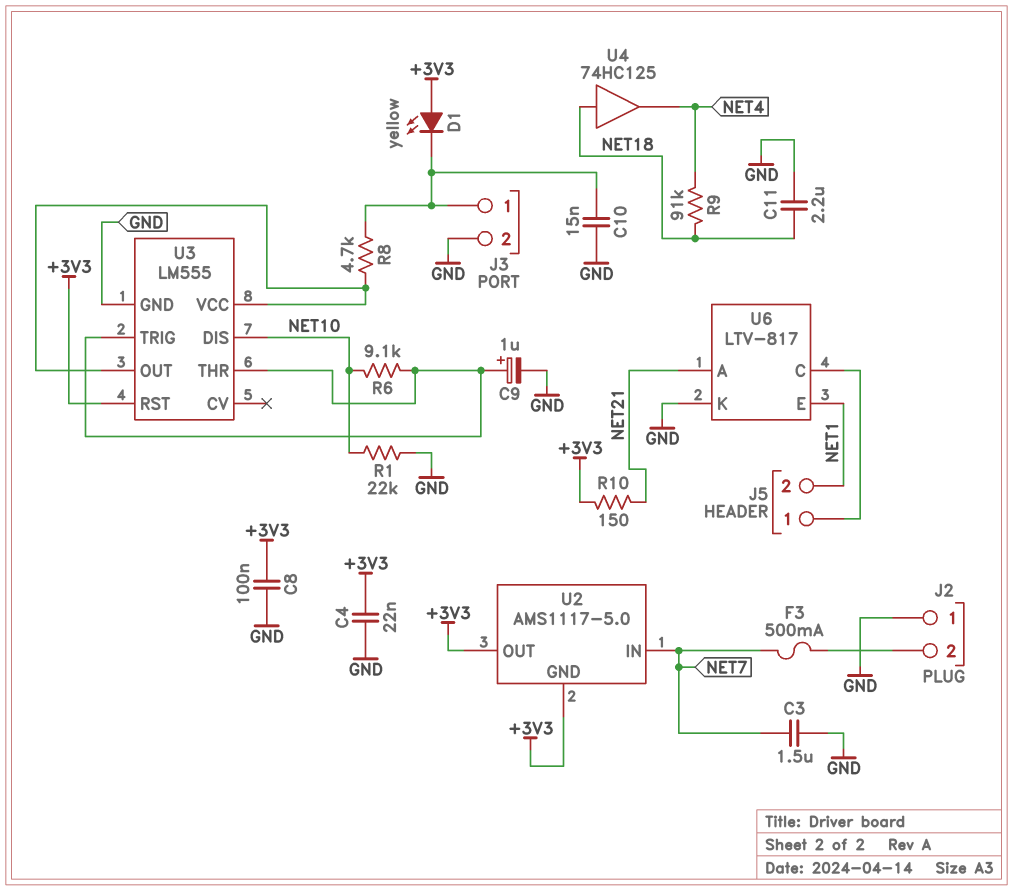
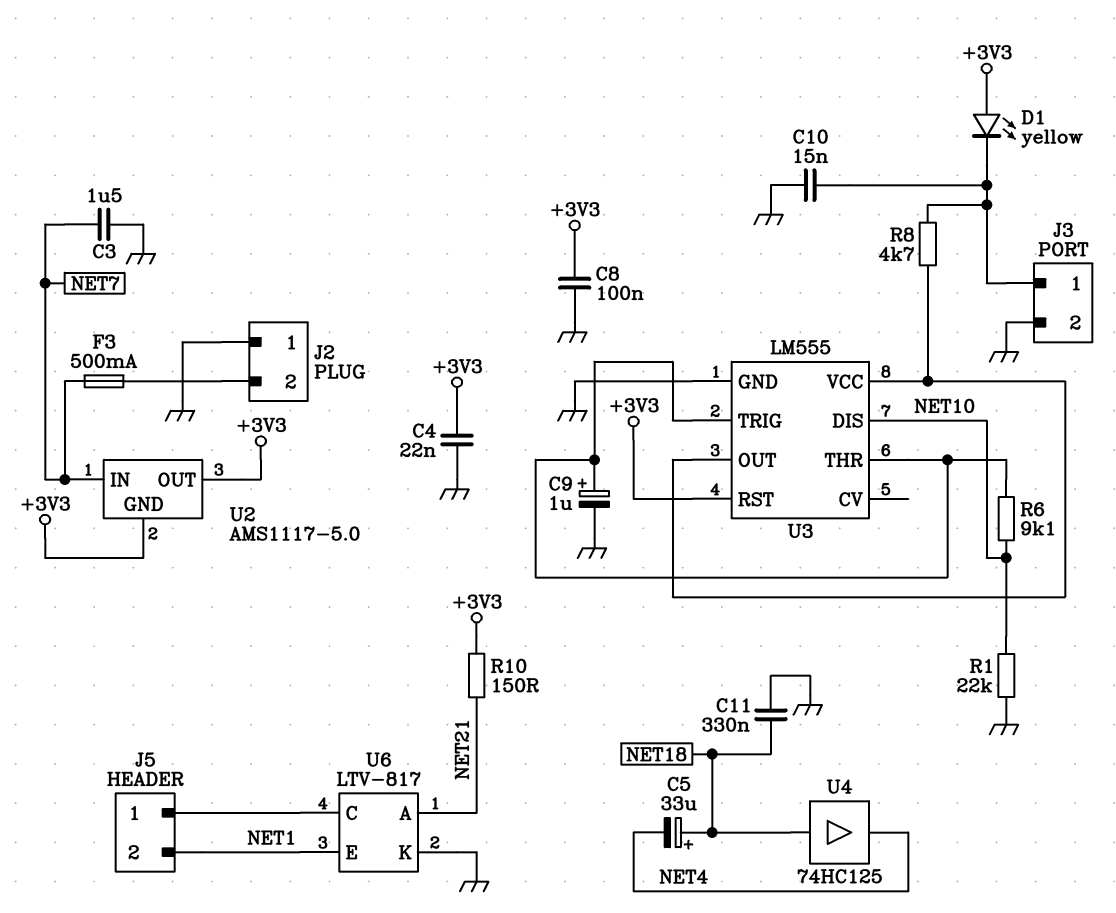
C5: none -> 33uF (plus NET18, minus NET4)
C11: 2.2uF (GND, NET18) -> 330nF (GND, NET18)
R9: 91k (NET4, NET18) -> none

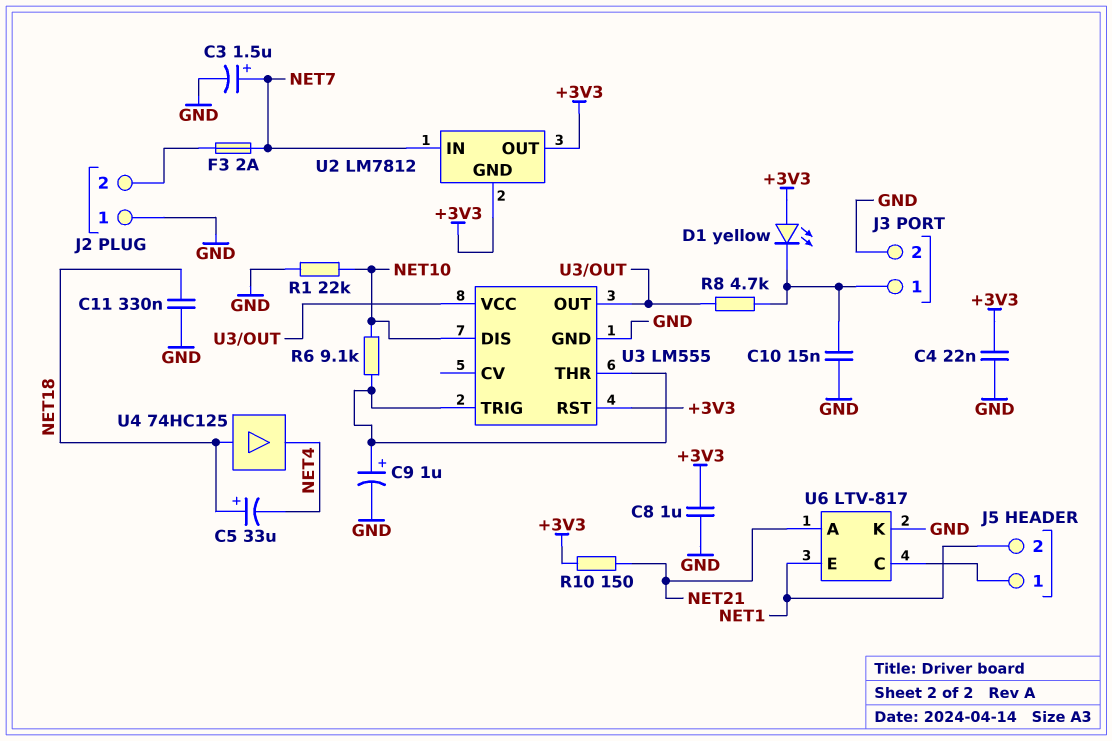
C3: 1.5uF (GND, NET7) -> 1.5uF (plus NET7, minus GND)
C8: 100nF (+3V3, GND) -> 1uF (+3V3, GND)
F3: 500mA (J2/2, NET7) -> 2A (J2/2, NET7)
U2: AMS1117-5.0 -> LM7812

